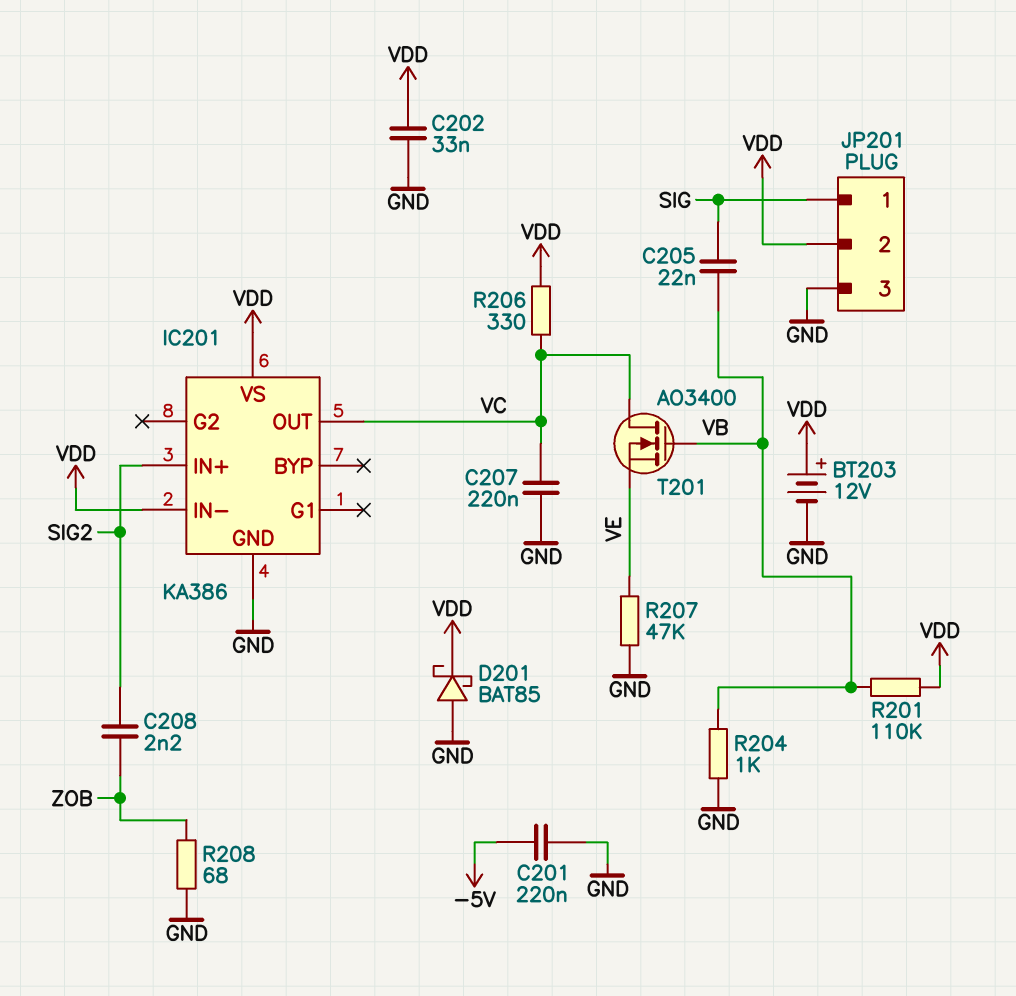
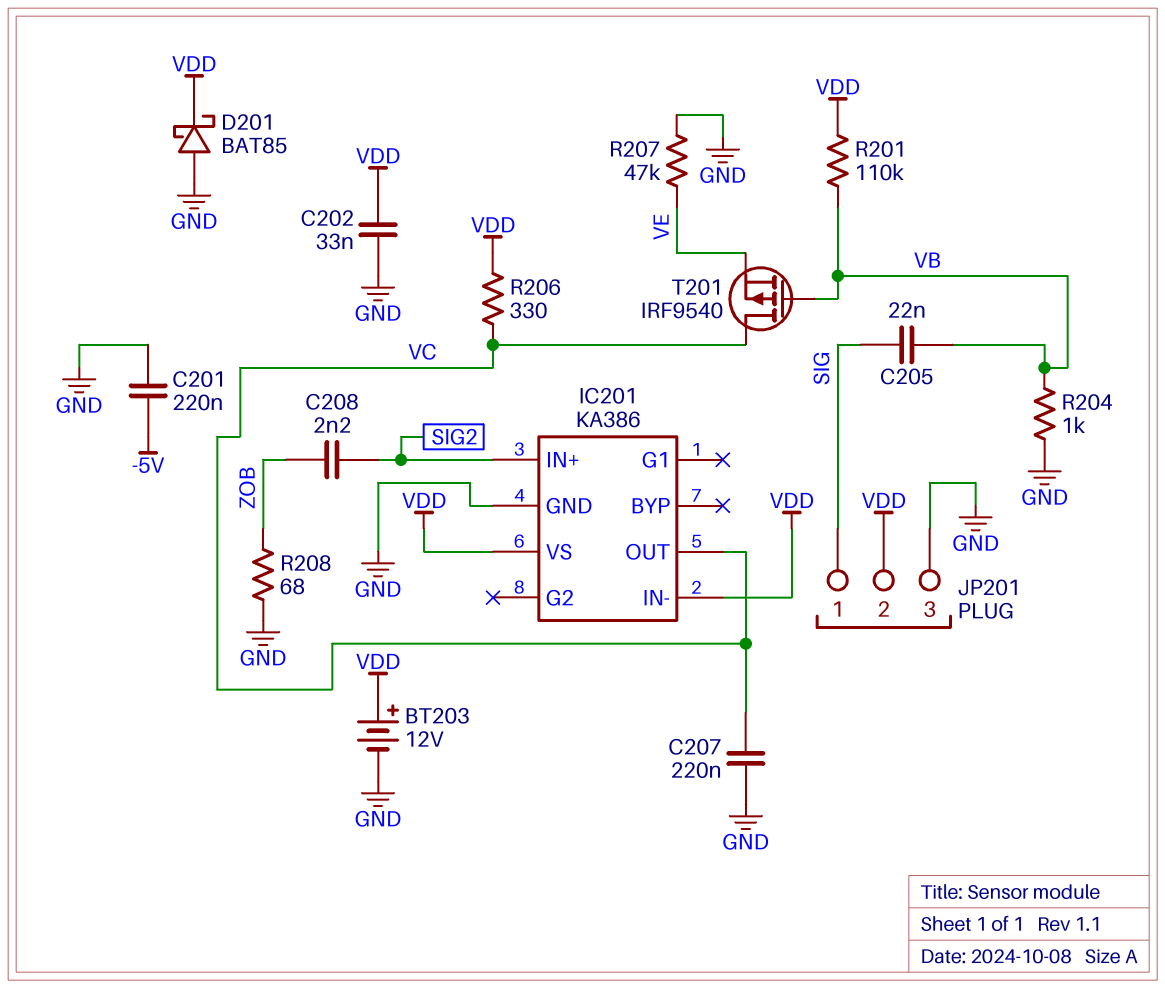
T201: NMOS AO3400 (G VB, D VC, S VE) -> PMOS IRF9540 (G VB, D VC, S VE)

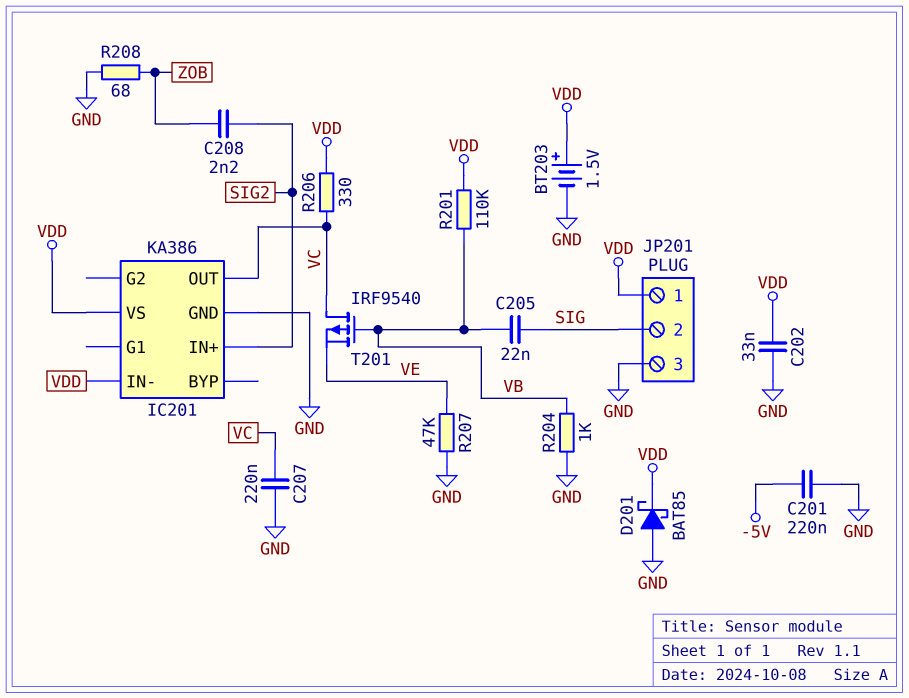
BT203: 12V (plus VDD, minus GND) -> 1.5V (plus VDD, minus GND)
JP201 pin 1: SIG -> VDD
JP201 pin 2: VDD -> SIG

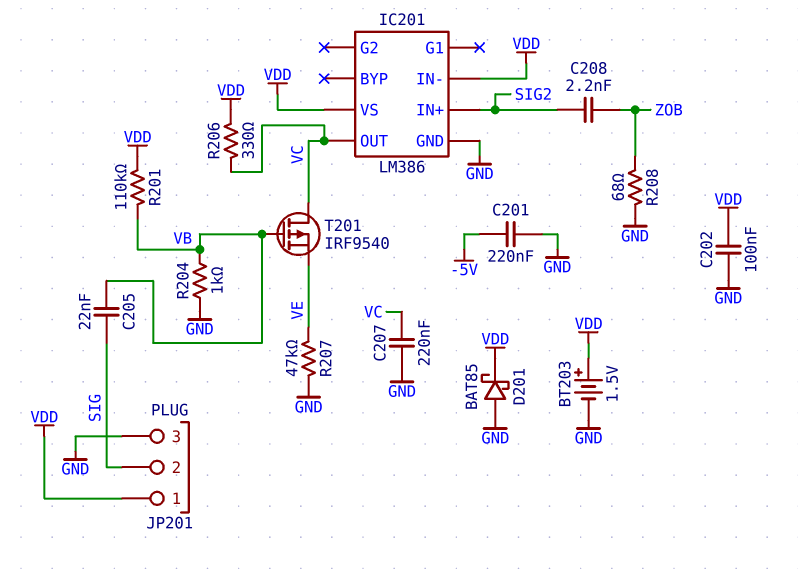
C202: 33nF (GND, VDD) -> 100nF (GND, VDD)
IC201: KA386 -> LM386

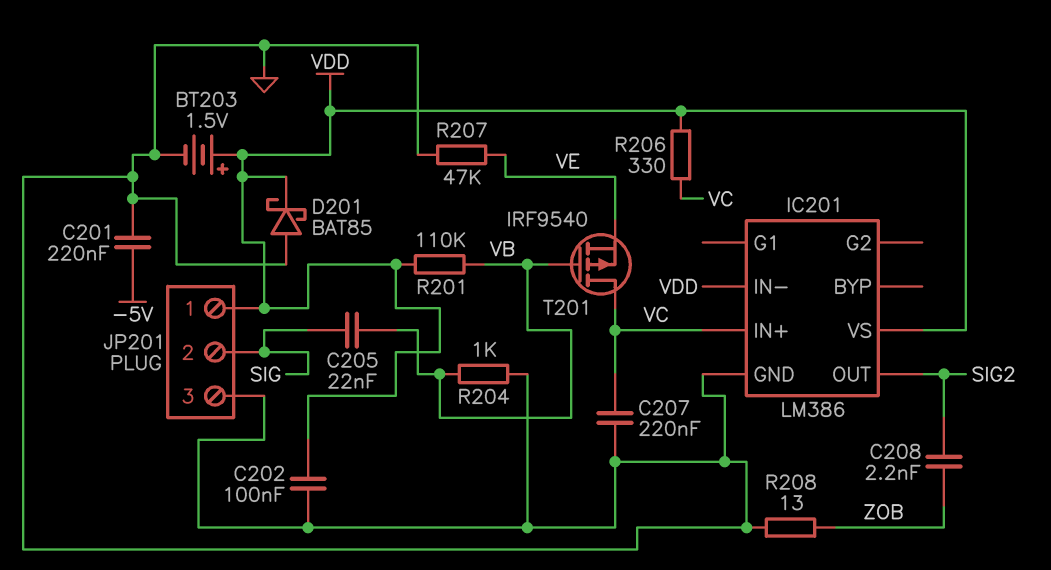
IC201 pin IN+: SIG2 -> VC
IC201 pin OUT: VC -> SIG2
R208: 68 (GND, ZOB) -> 13 (GND, ZOB)

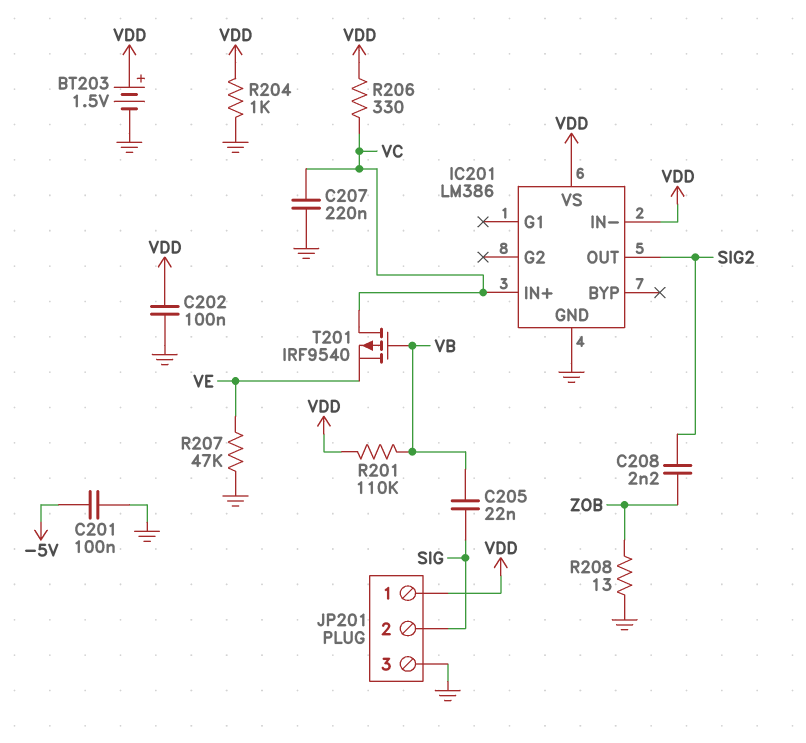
C201: 220nF (-5V, GND) -> 100nF (-5V, GND)
D201: schottky BAT85 (A GND, K VDD) -> none
R204: 1k (GND, VB) -> 1k (GND, VDD)

